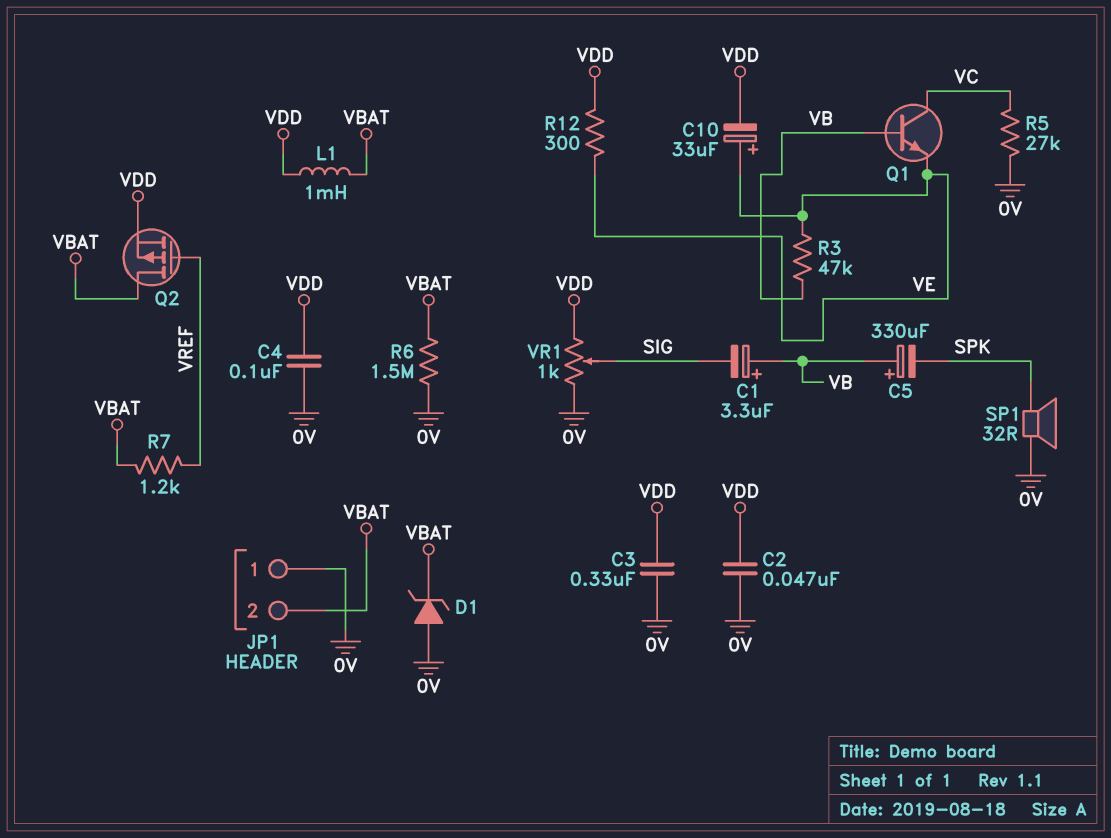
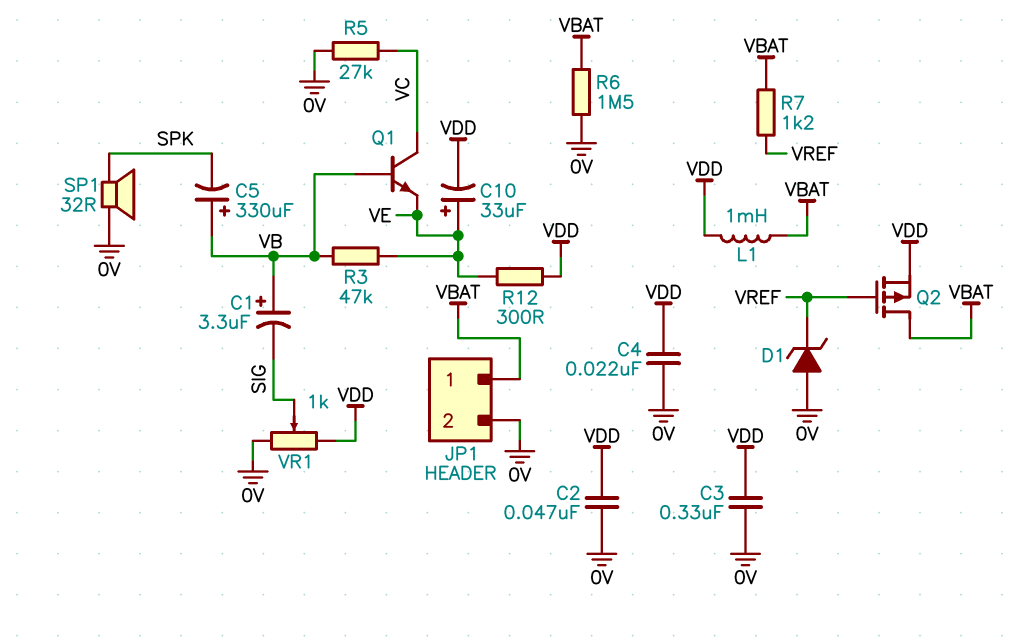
C4: 100nF (0V, VDD) -> 22nF (0V, VDD)
D1: zener (A 0V, K VBAT) -> zener (A 0V, K VREF)
JP1 pin 1: 0V -> VBAT
JP1 pin 2: VBAT -> 0V

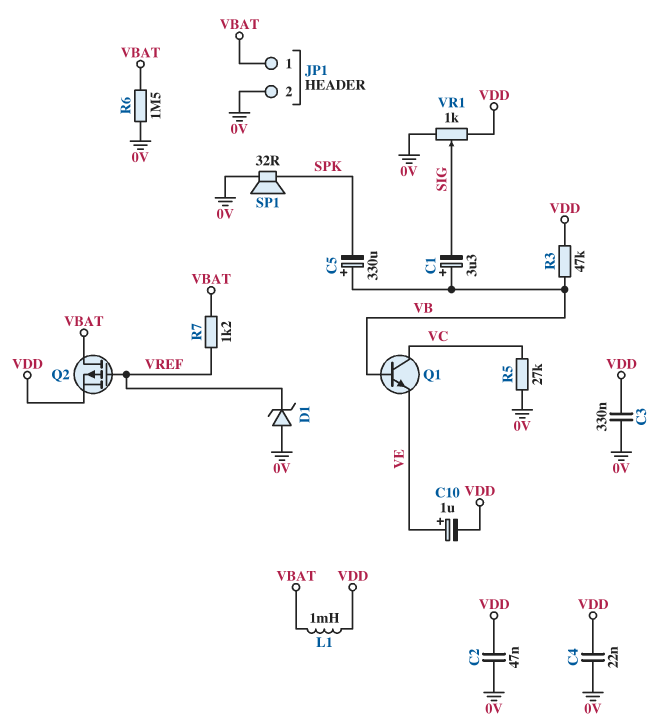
C10: 33uF (plus VE, minus VDD) -> 1uF (plus VE, minus VDD)
R3: 47k (VB, VE) -> 47k (VB, VDD)
R12: 300 (VDD, VE) -> none

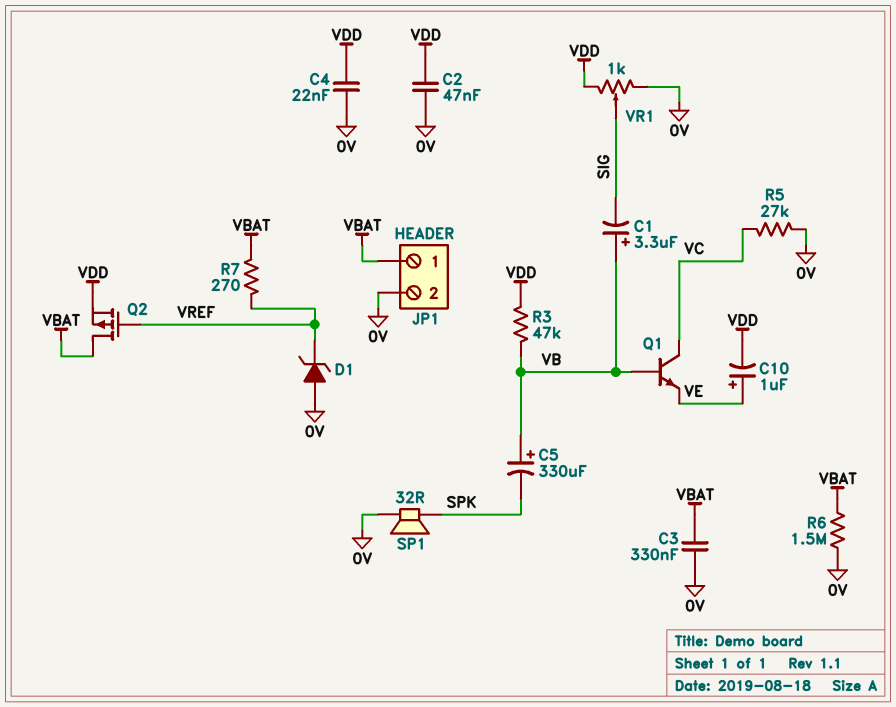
C3: 330nF (0V, VDD) -> 330nF (0V, VBAT)
L1: 1mH (VBAT, VDD) -> none
R7: 1.2k (VBAT, VREF) -> 270 (VBAT, VREF)

